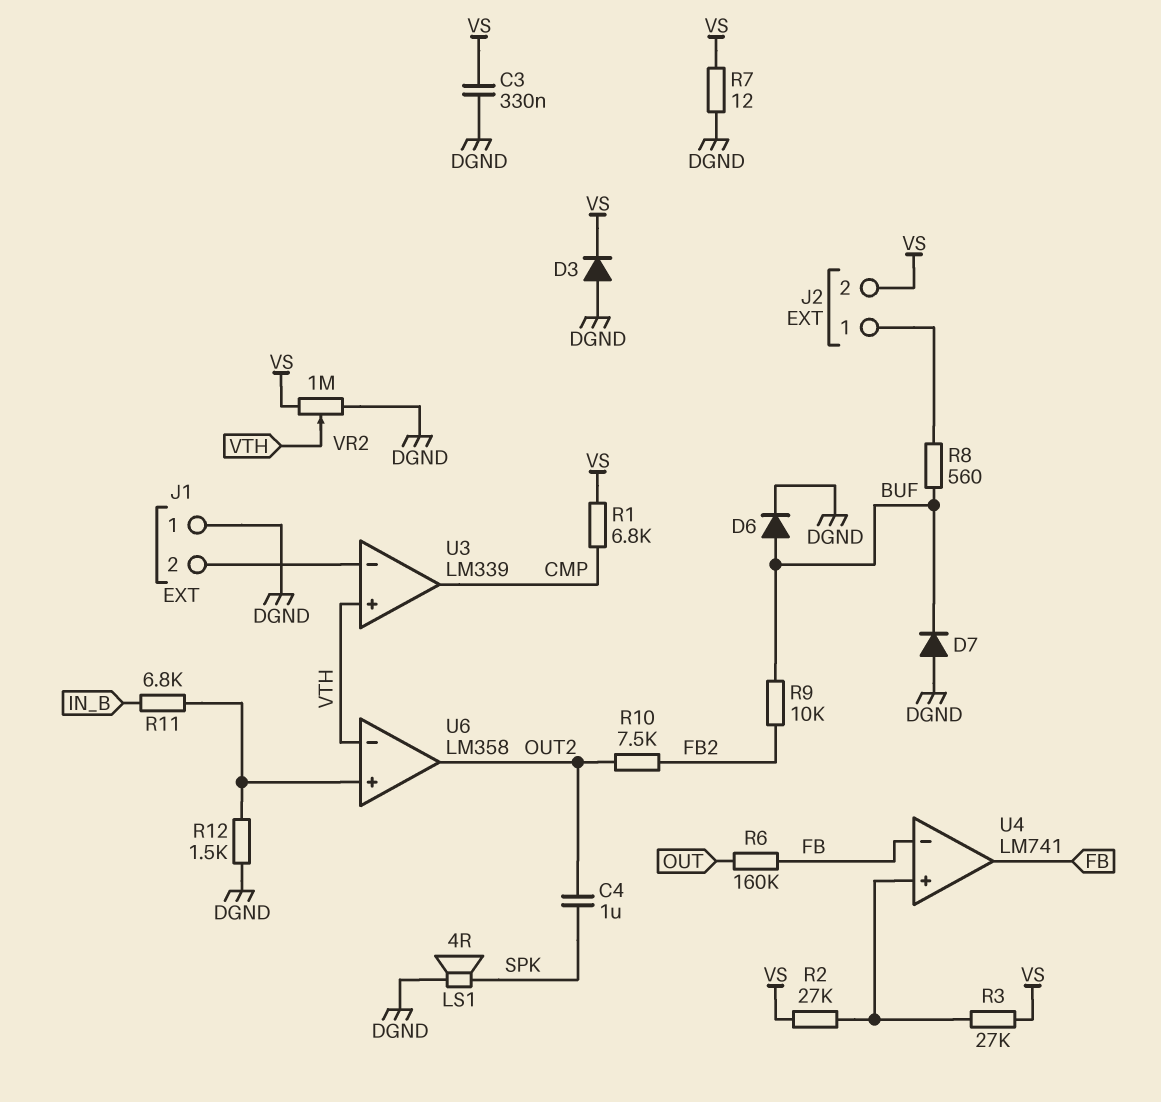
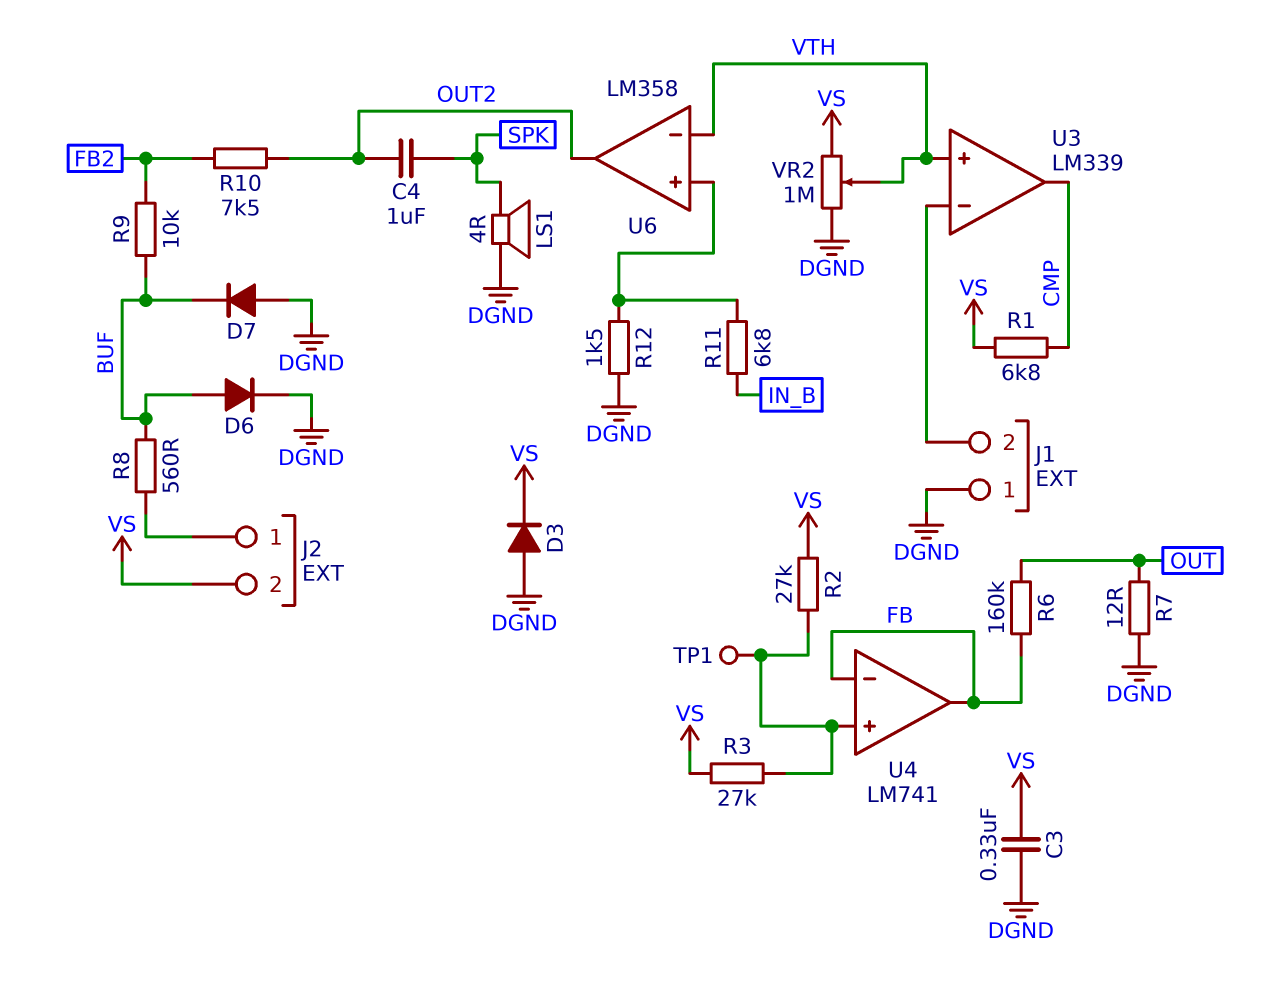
R7: 12 (DGND, VS) -> 12 (DGND, OUT)
TP1: none -> test point (U4/in+)

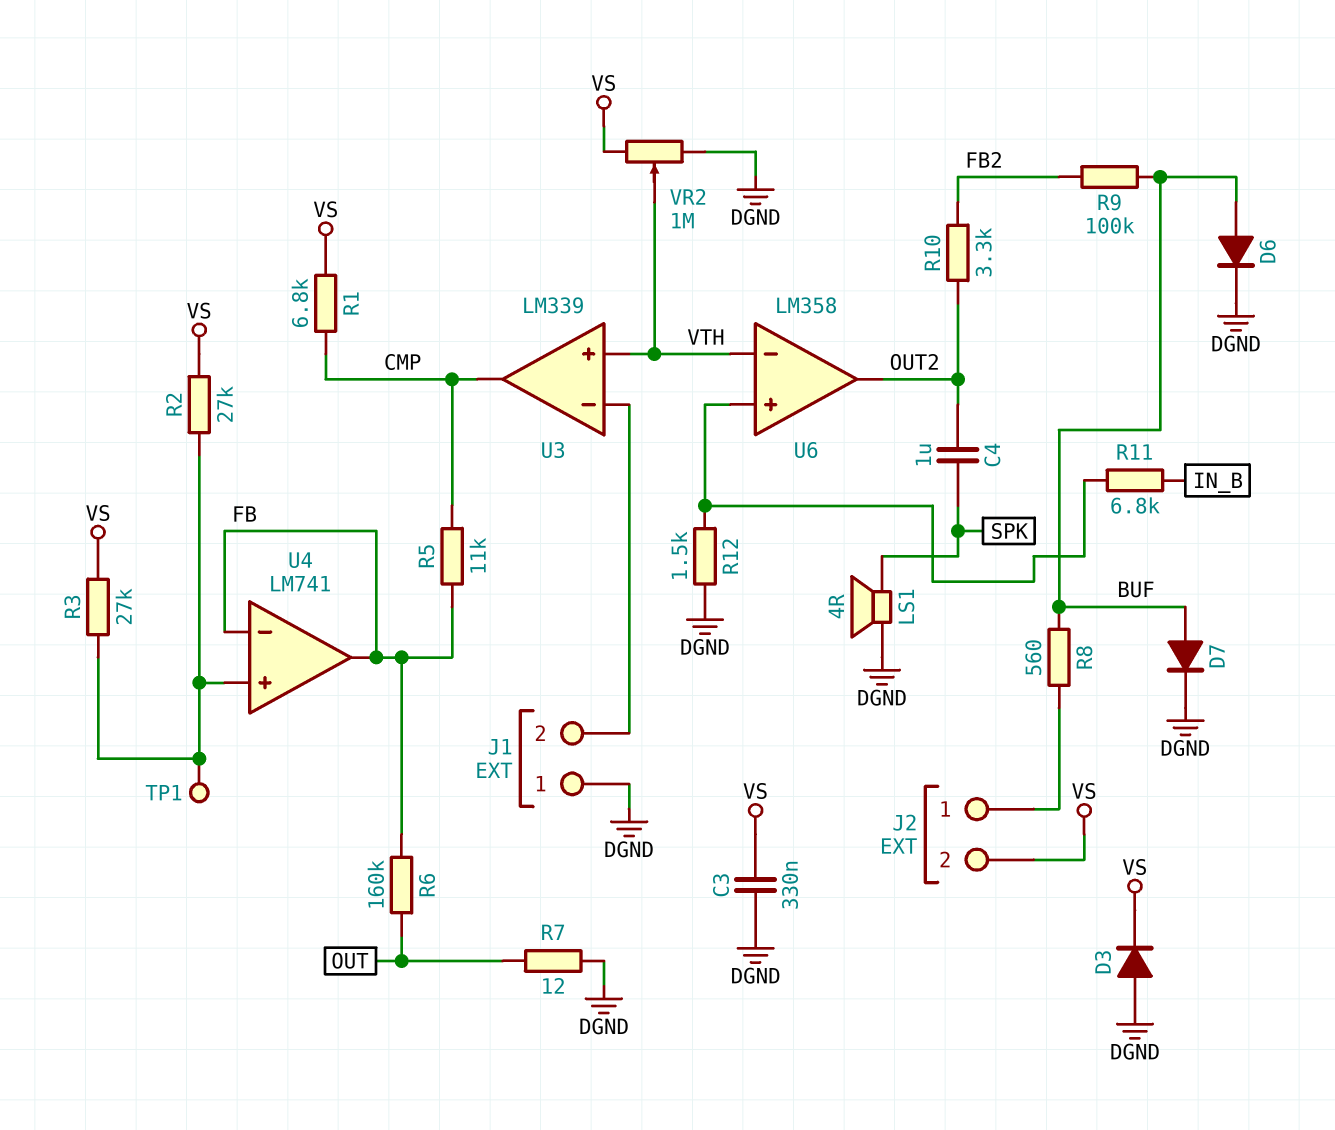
D7: diode (A DGND, K BUF) -> diode (A BUF, K DGND)
R5: none -> 11k (CMP, FB)
R9: 10k (BUF, FB2) -> 100k (BUF, FB2)
R10: 7.5k (FB2, OUT2) -> 3.3k (FB2, OUT2)

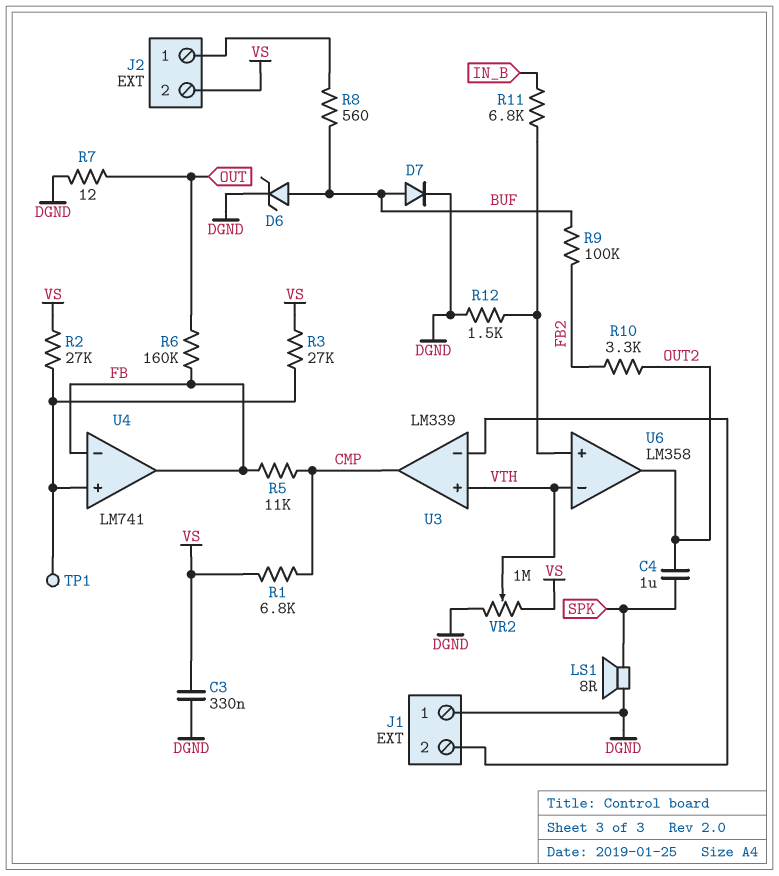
D3: diode (A DGND, K VS) -> none
D6: diode (A BUF, K DGND) -> zener (A BUF, K DGND)
LS1: speaker 4R (DGND, SPK) -> speaker 8R (DGND, SPK)

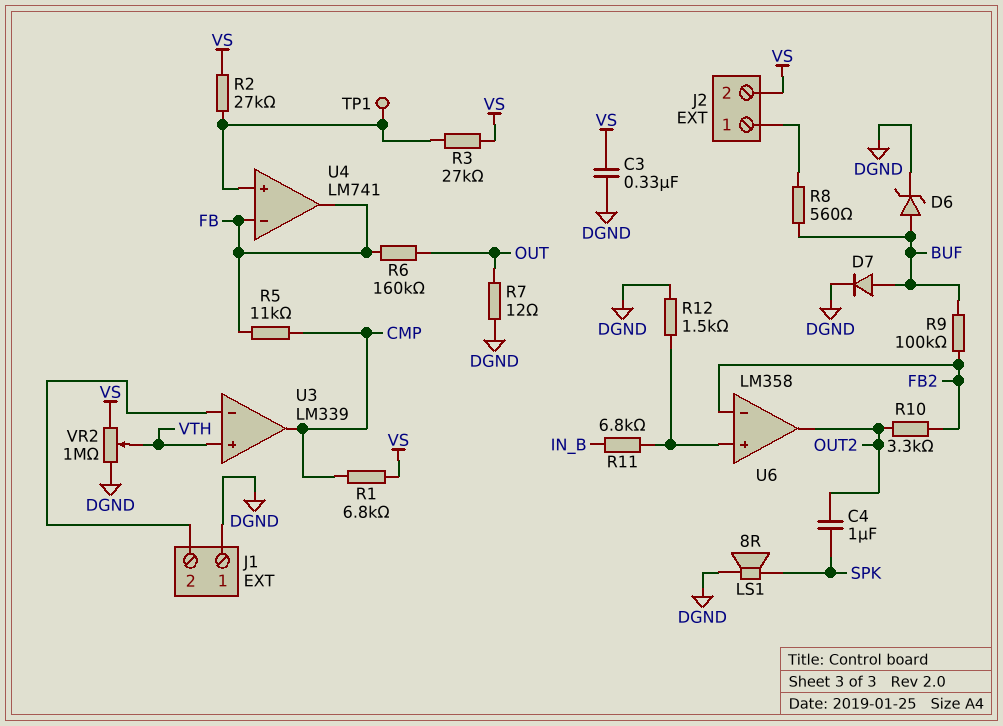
U6 pin in-: VTH -> FB2

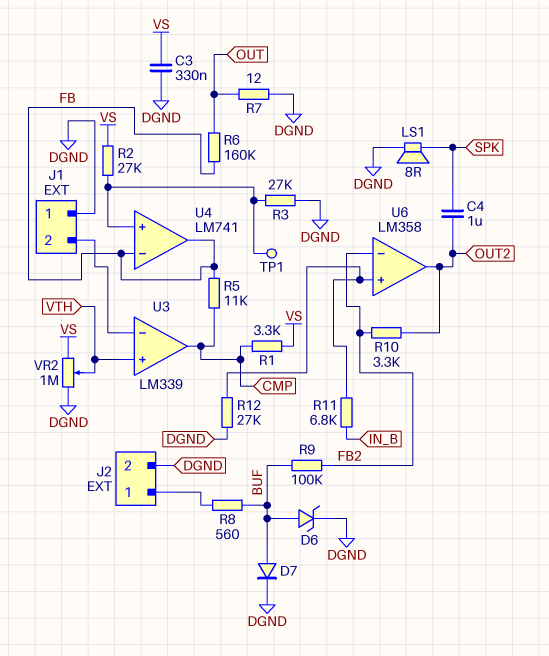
J2 pin 2: VS -> DGND
R1: 6.8k (CMP, VS) -> 3.3k (CMP, VS)
R3: 27k (U4/in+, VS) -> 27k (DGND, U4/in+)
R12: 1.5k (DGND, U6/in+) -> 27k (DGND, U6/in+)

